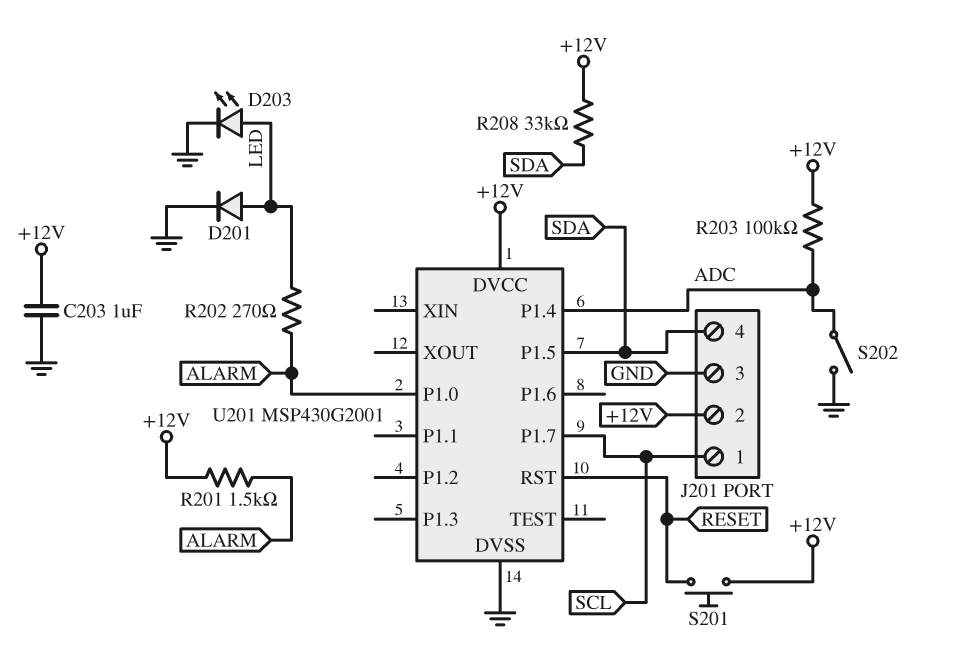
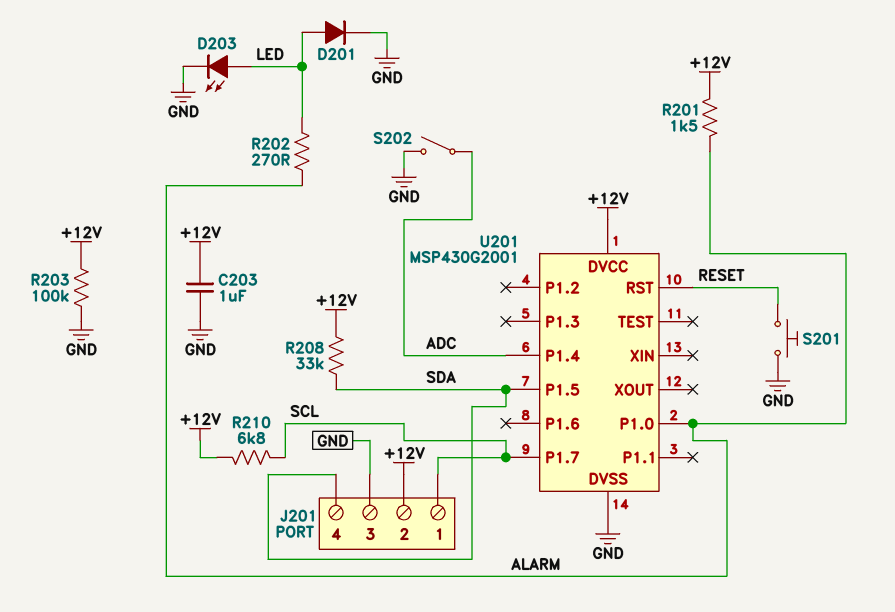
R203: 100k (+12V, ADC) -> 100k (+12V, GND)
R210: none -> 6.8k (+12V, SCL)
S201: button (+12V, RESET) -> button (GND, RESET)

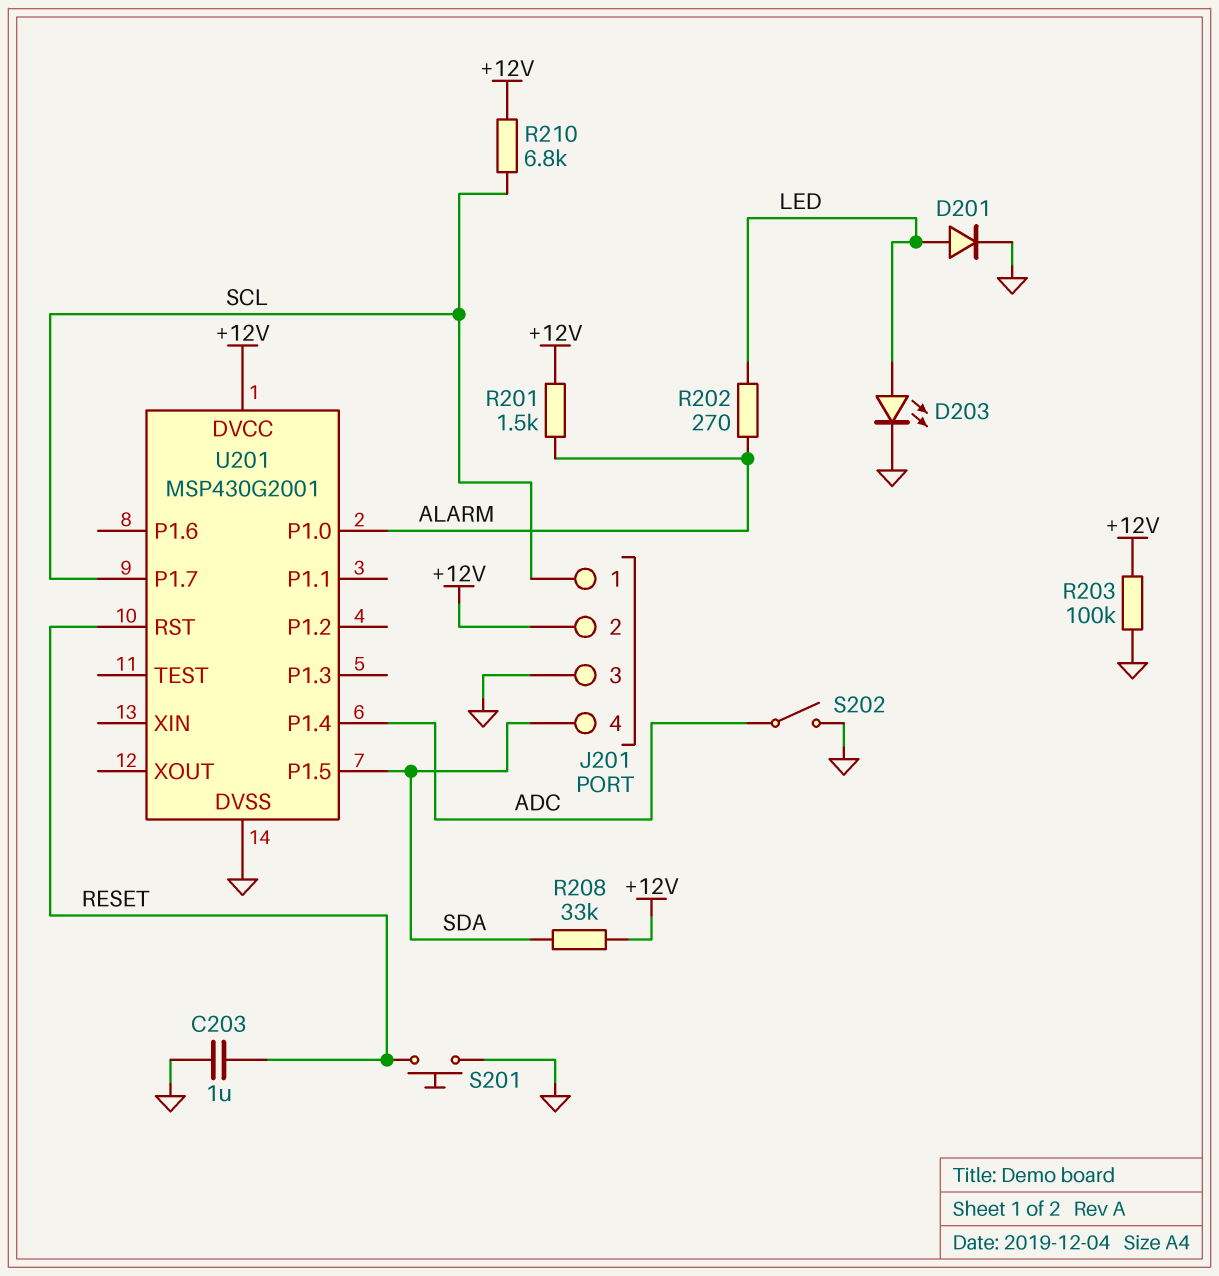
C203: 1uF (+12V, GND) -> 1uF (GND, RESET)

